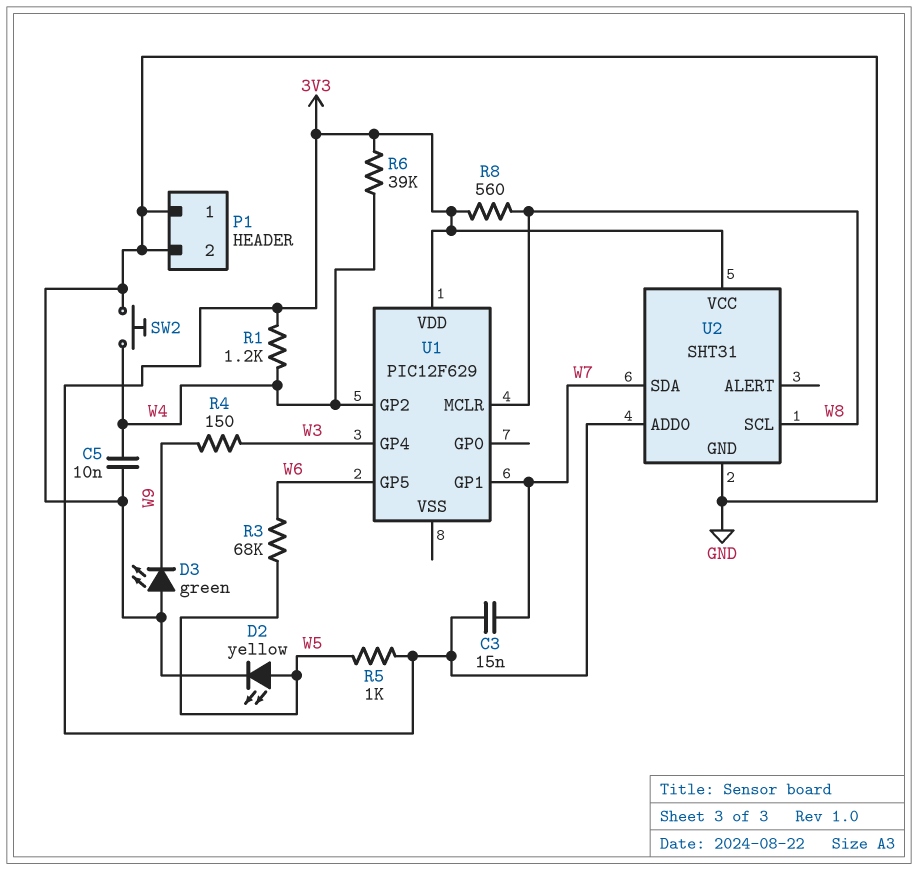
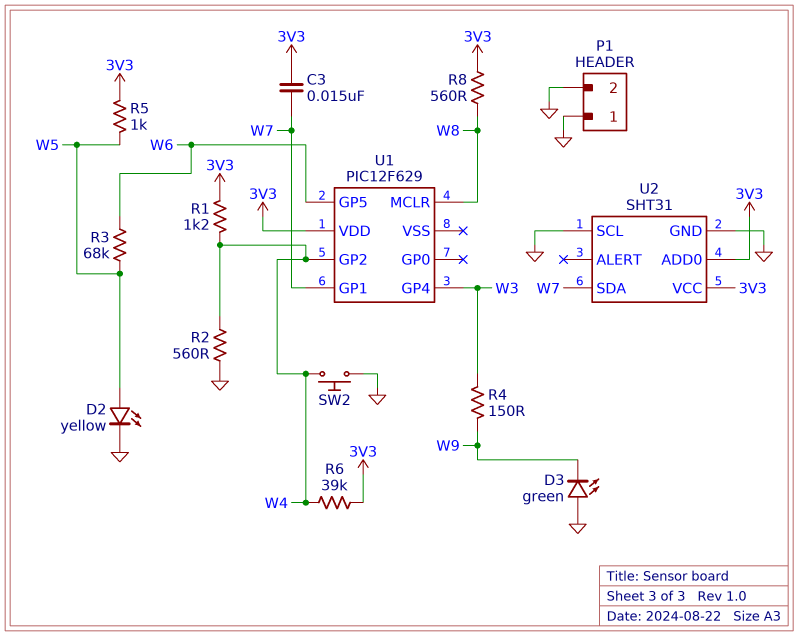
C5: 10nF (GND, W4) -> none
R2: none -> 560 (GND, W4)
U2 pin SCL: W8 -> GND

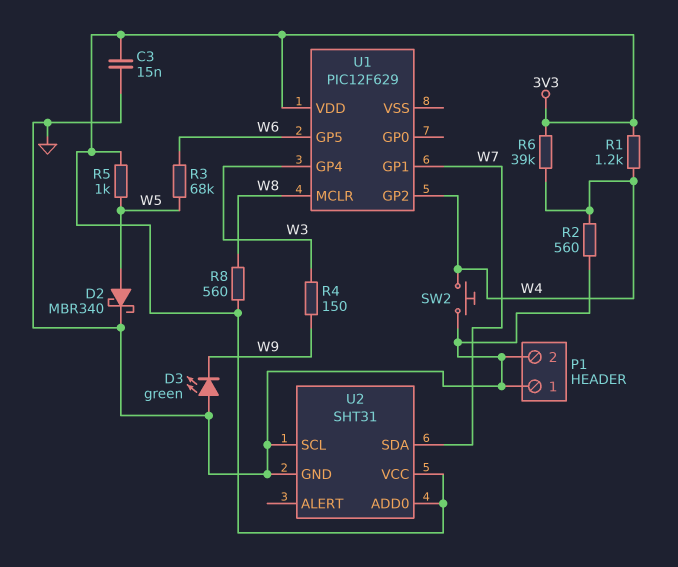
C3: 15nF (3V3, W7) -> 15nF (3V3, GND)
D2: LED yellow (A W5, K GND) -> schottky MBR340 (A W5, K GND)

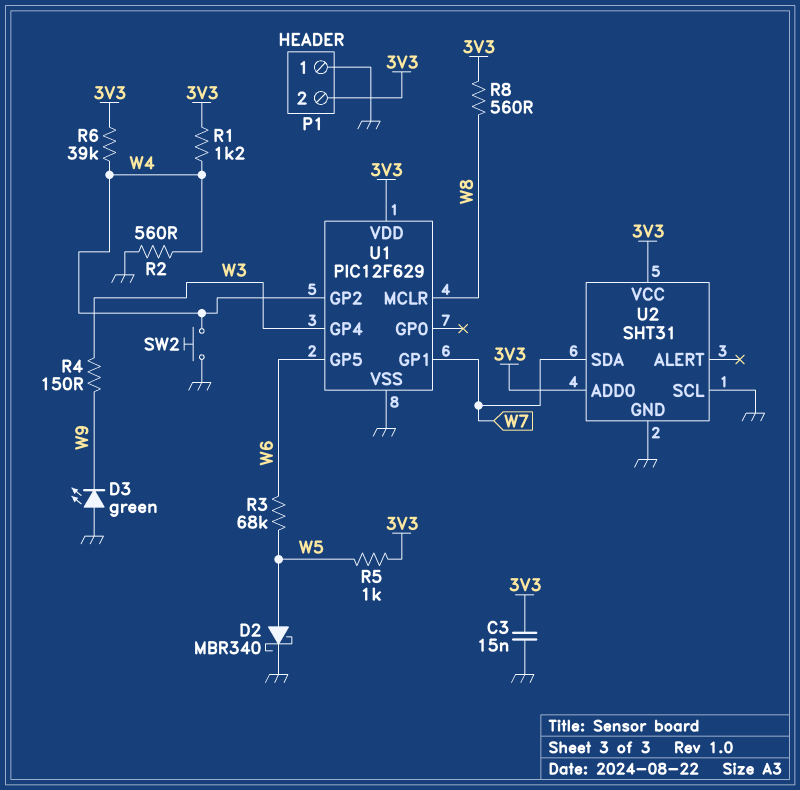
P1 pin 2: GND -> 3V3
U1 pin VSS: none -> GND

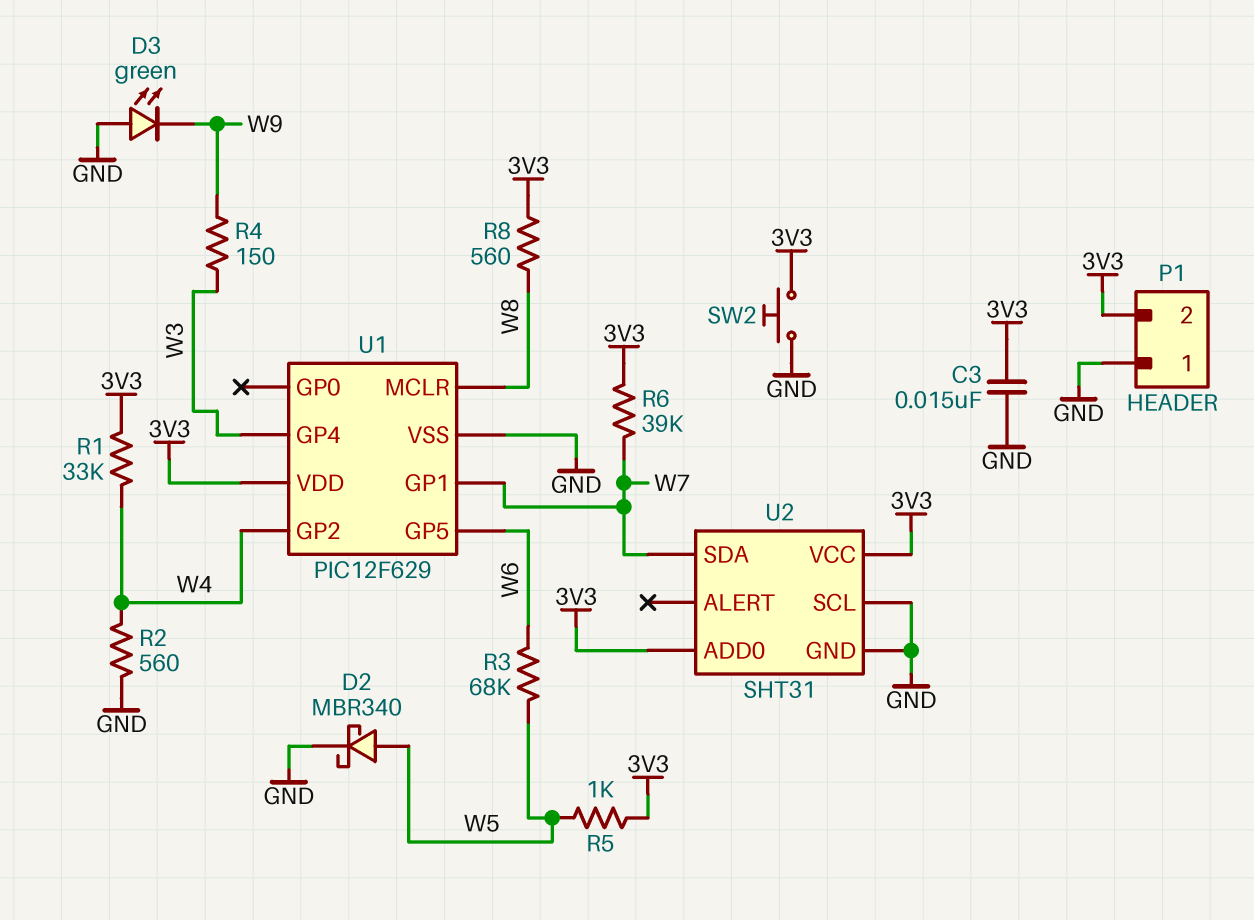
R1: 1.2k (3V3, W4) -> 33k (3V3, W4)
R6: 39k (3V3, W4) -> 39k (3V3, W7)
SW2: button (GND, W4) -> button (3V3, GND)

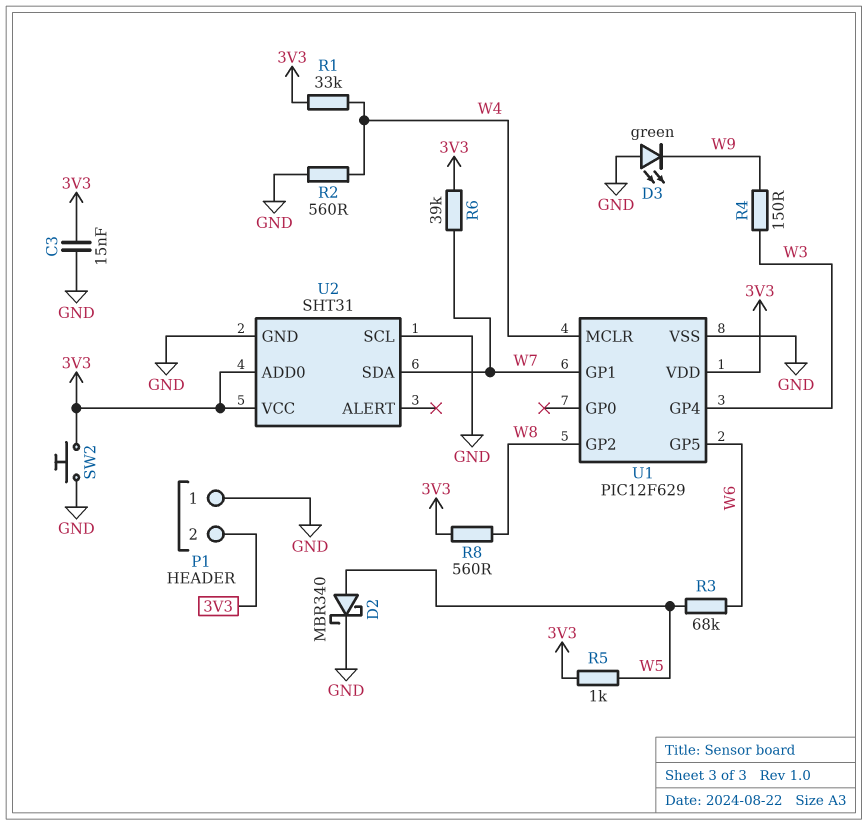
U1 pin GP2: W4 -> W8
U1 pin MCLR: W8 -> W4

